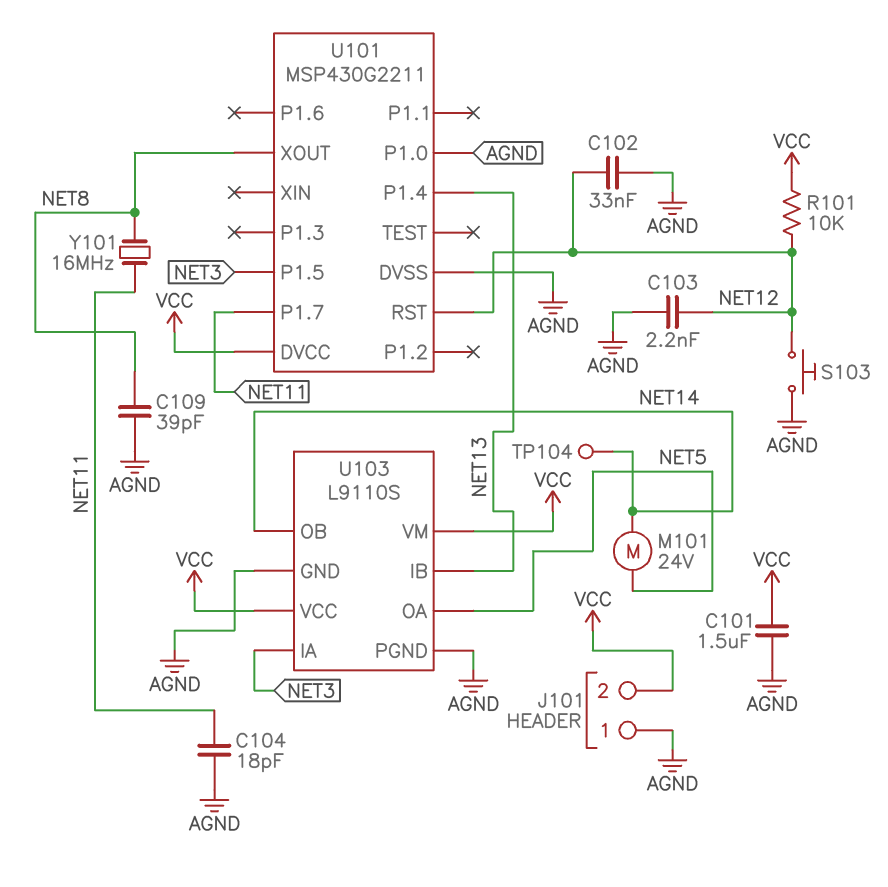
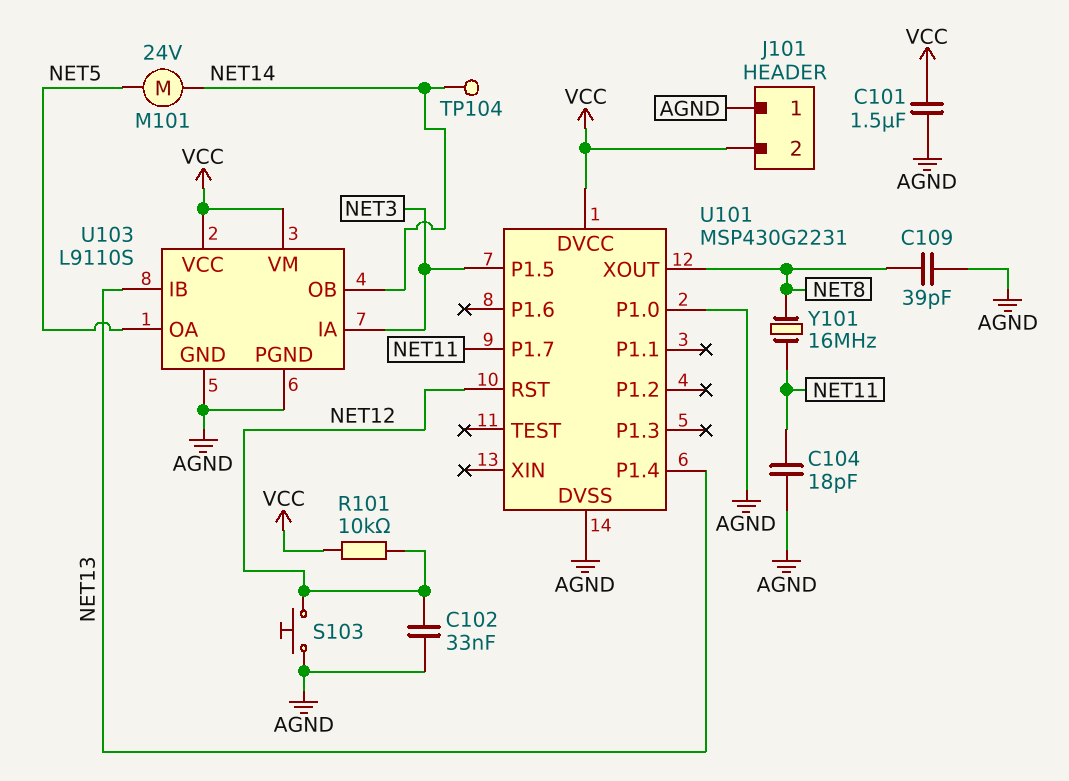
C103: 2.2nF (AGND, NET12) -> none
U101: MSP430G2211 -> MSP430G2231

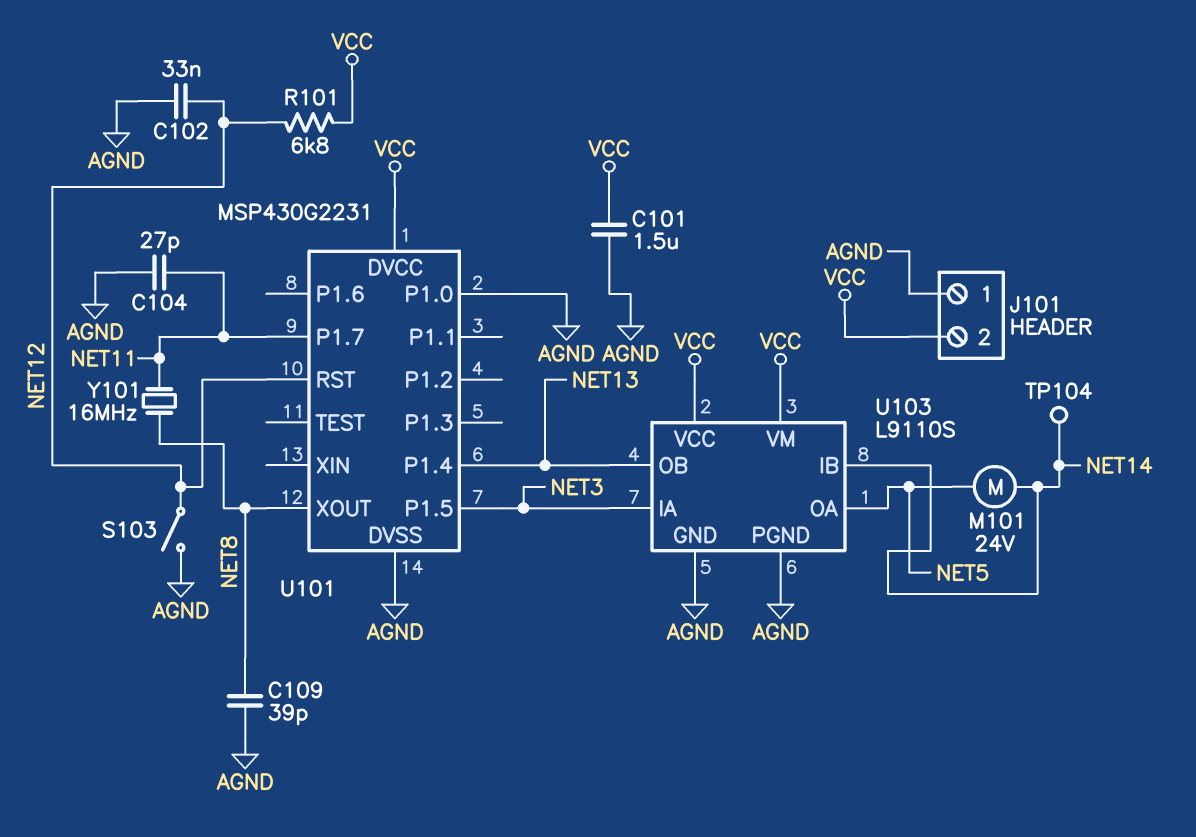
C104: 18pF (AGND, NET11) -> 27pF (AGND, NET11)
R101: 10k (NET12, VCC) -> 6.8k (NET12, VCC)
S103: button (AGND, NET12) -> switch (AGND, NET12)
U103 pin IB: NET13 -> NET14
U103 pin OB: NET14 -> NET13

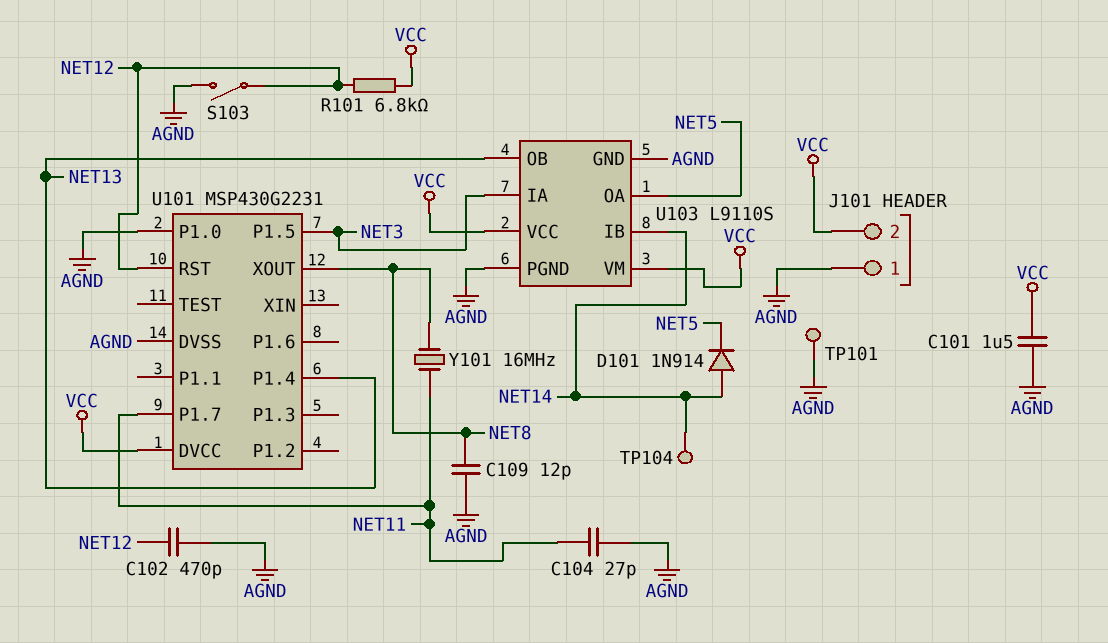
C102: 33nF (AGND, NET12) -> 470pF (AGND, NET12)
C109: 39pF (AGND, NET8) -> 12pF (AGND, NET8)
D101: none -> diode 1N914 (A NET14, K NET5)
M101: motor 24V (NET5, NET14) -> none
TP101: none -> test point (AGND)

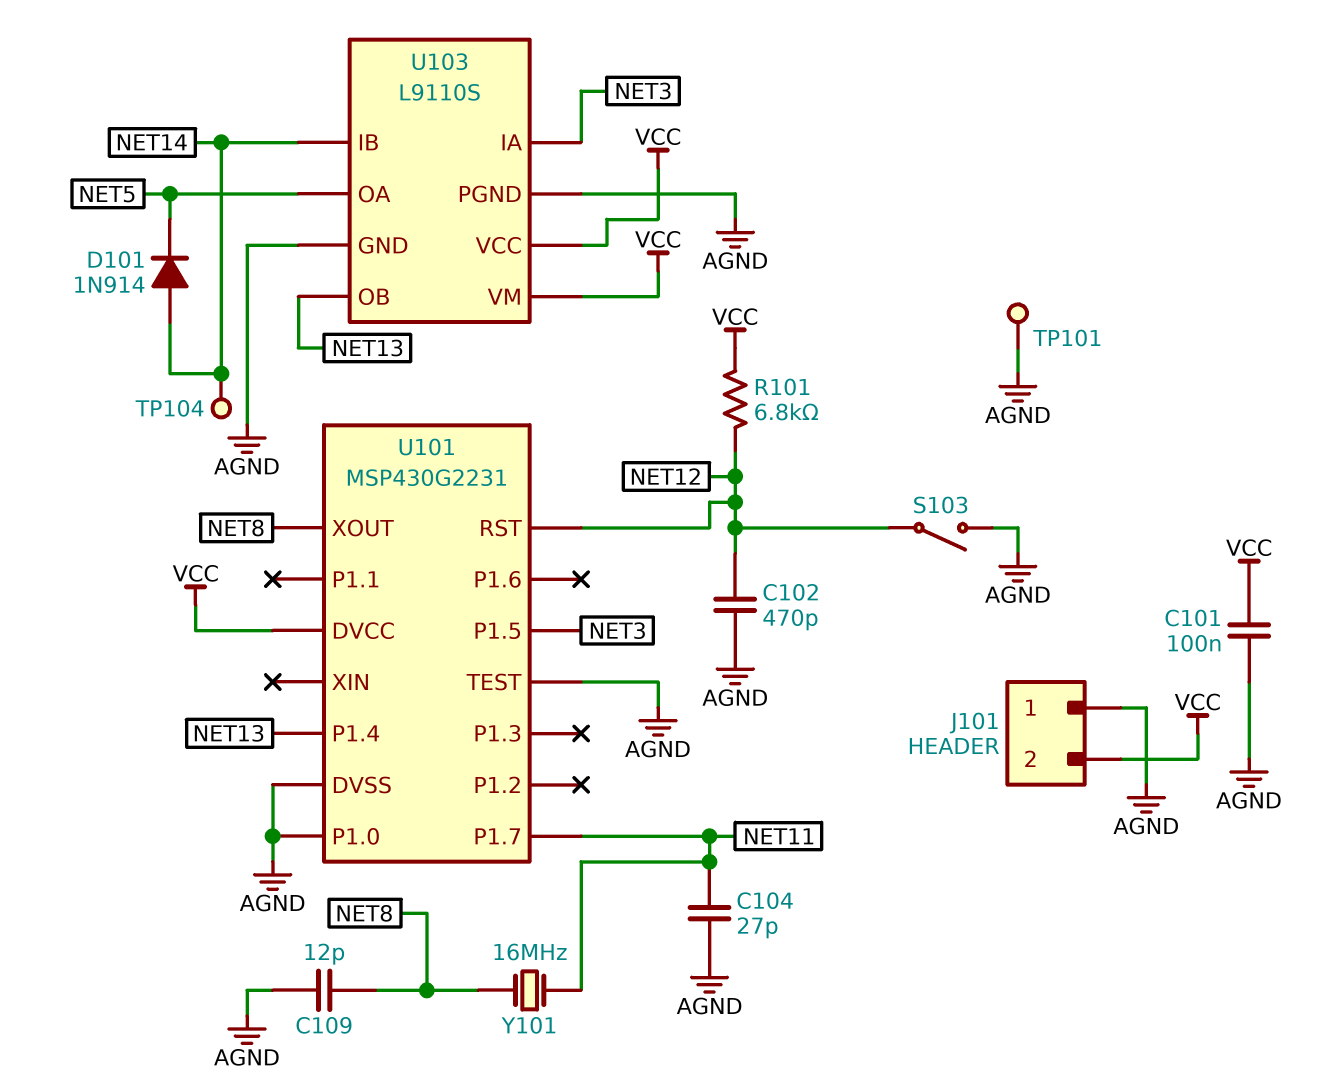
C101: 1.5uF (AGND, VCC) -> 100nF (AGND, VCC)
U101 pin TEST: none -> AGND

